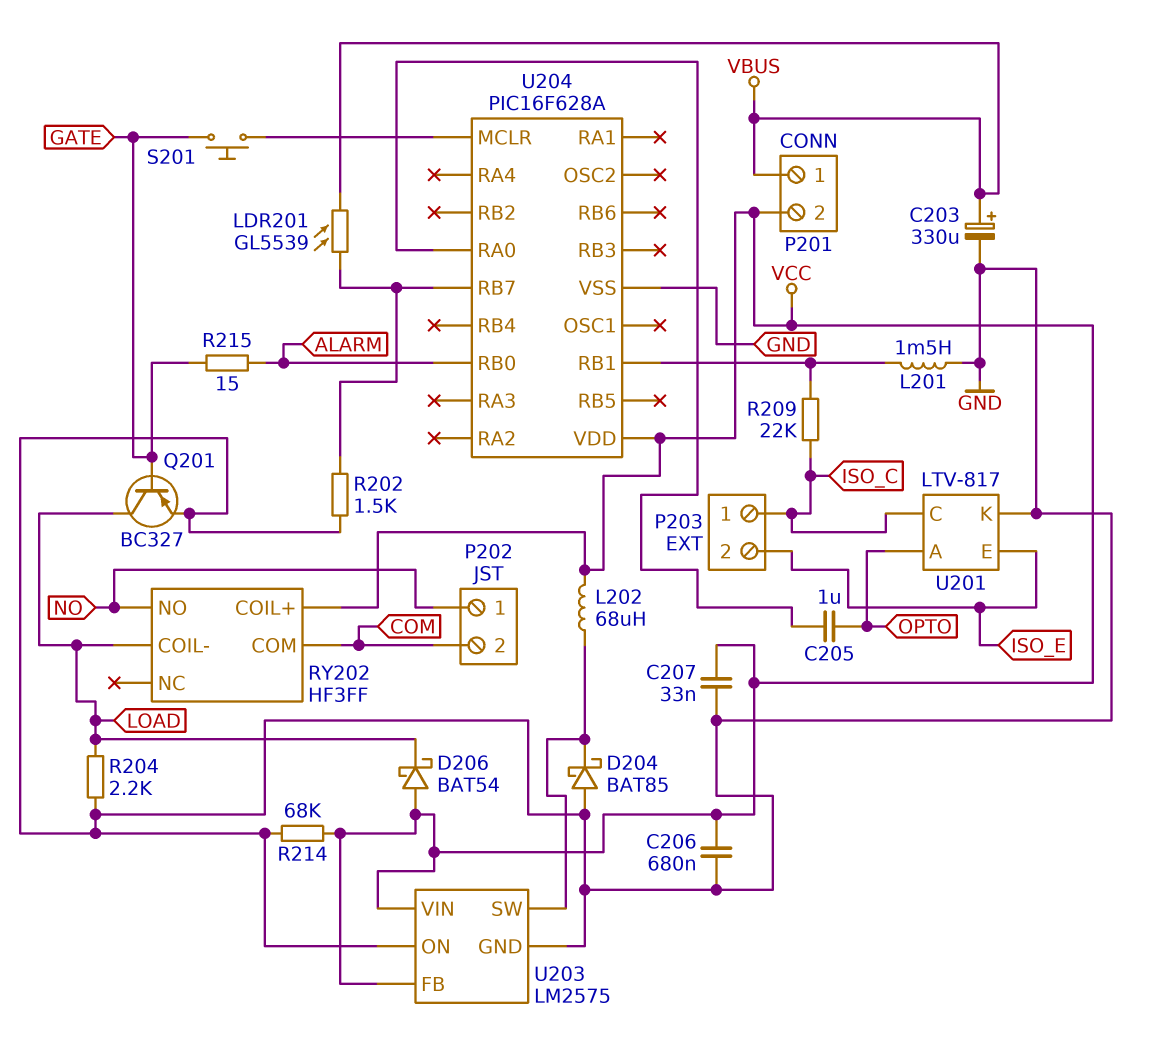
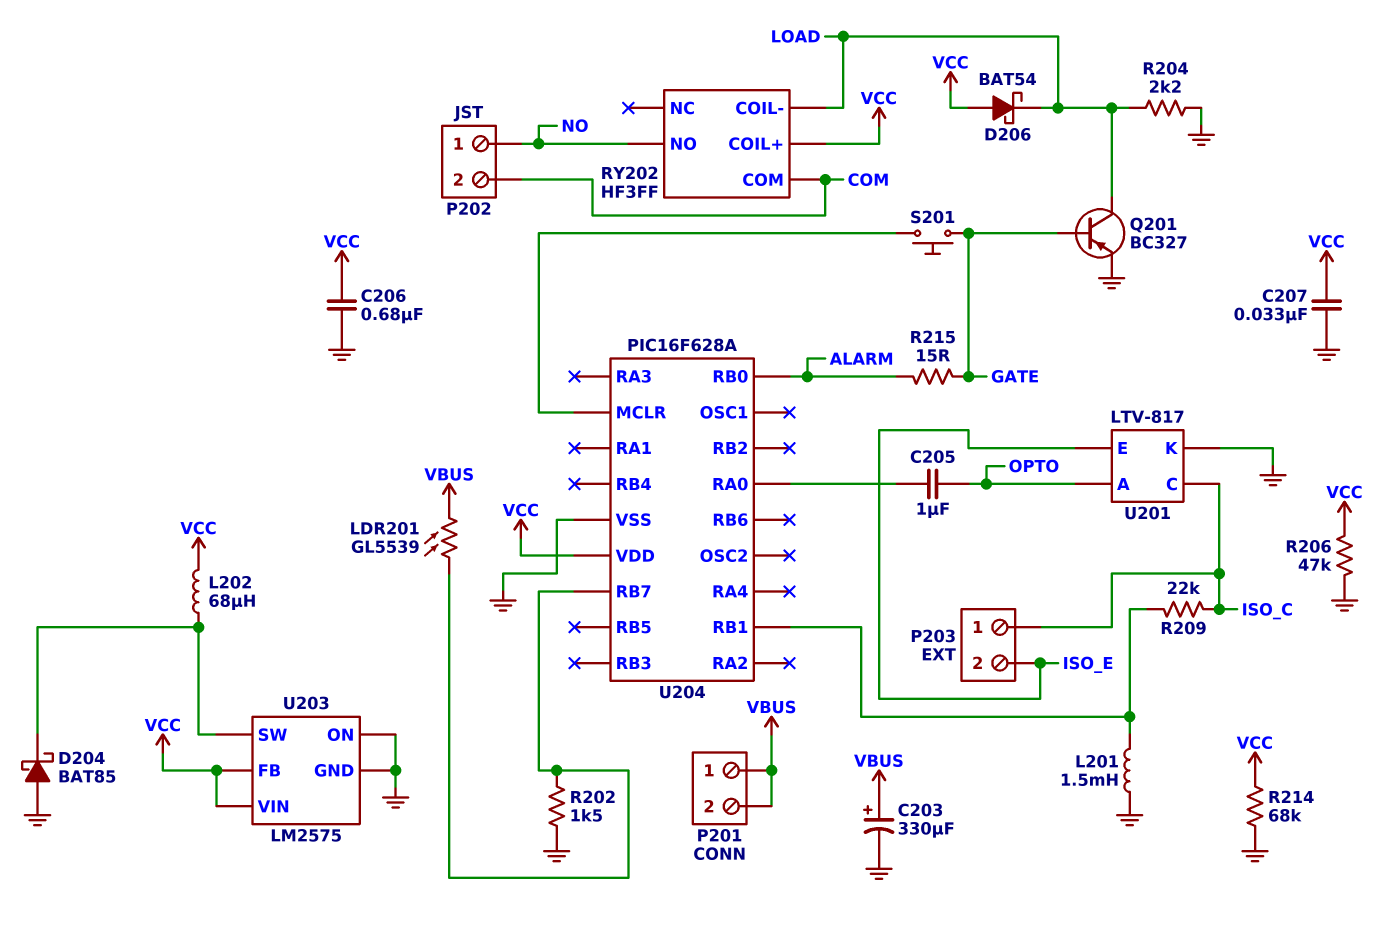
P201 pin 2: VCC -> VBUS
R206: none -> 47k (GND, VCC)

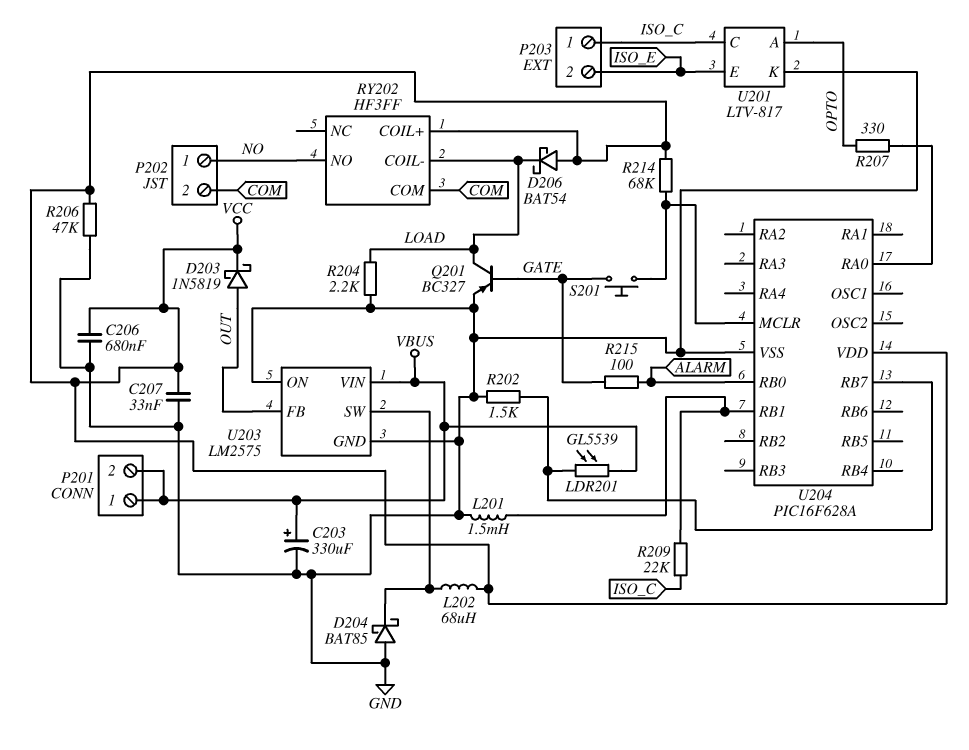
C205: 1uF (OPTO, U204/RA0) -> none
D203: none -> schottky 1N5819 (A OUT, K VCC)
R207: none -> 330 (OPTO, U204/RA0)
R214: 68k (GND, VCC) -> 68k (U204/MCLR, VCC)
R215: 15 (ALARM, GATE) -> 100 (ALARM, GATE)
U203 pin FB: VCC -> OUT
U203 pin VIN: VCC -> VBUS

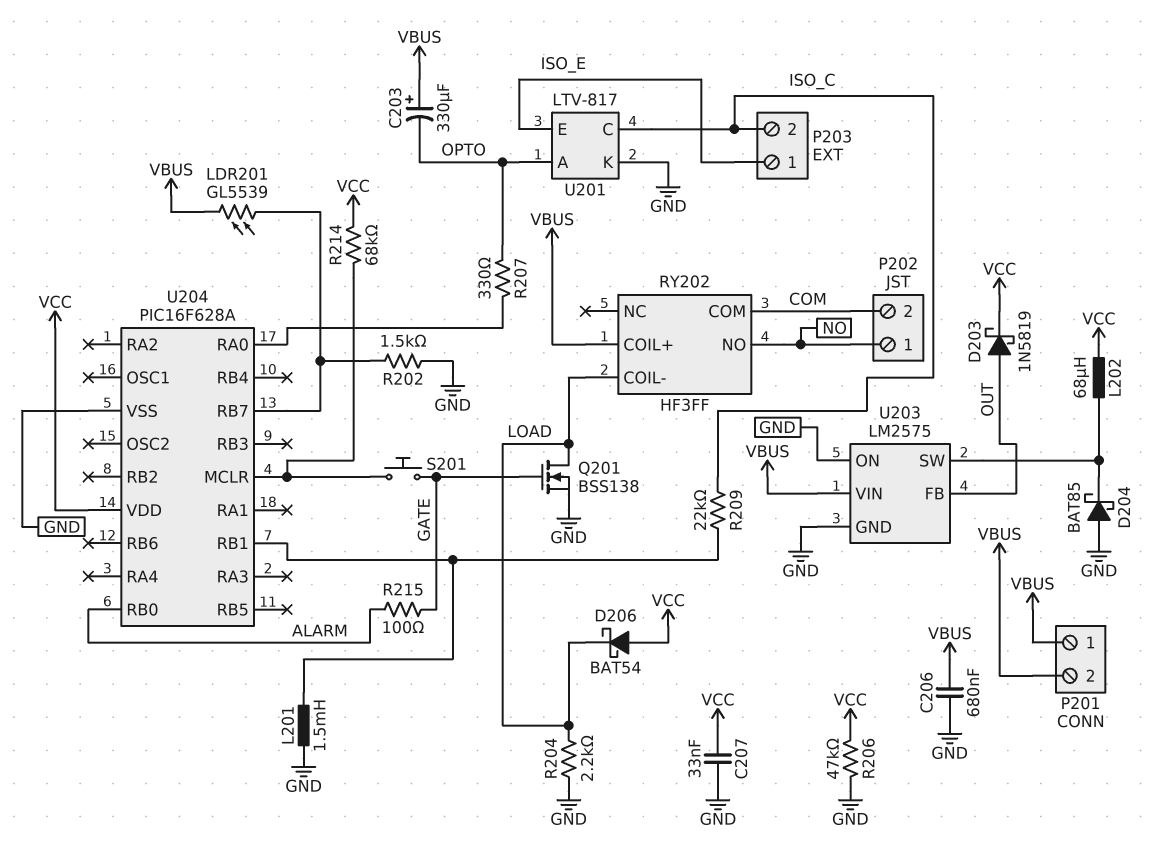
C203: 330uF (plus VBUS, minus GND) -> 330uF (plus VBUS, minus OPTO)
C206: 680nF (GND, VCC) -> 680nF (GND, VBUS)
P203 pin 1: ISO_C -> ISO_E
P203 pin 2: ISO_E -> ISO_C
Q201: PNP BC327 (B GATE, C LOAD, E GND) -> NMOS BSS138 (G GATE, D LOAD, S GND)
RY202 pin COIL+: VCC -> VBUS

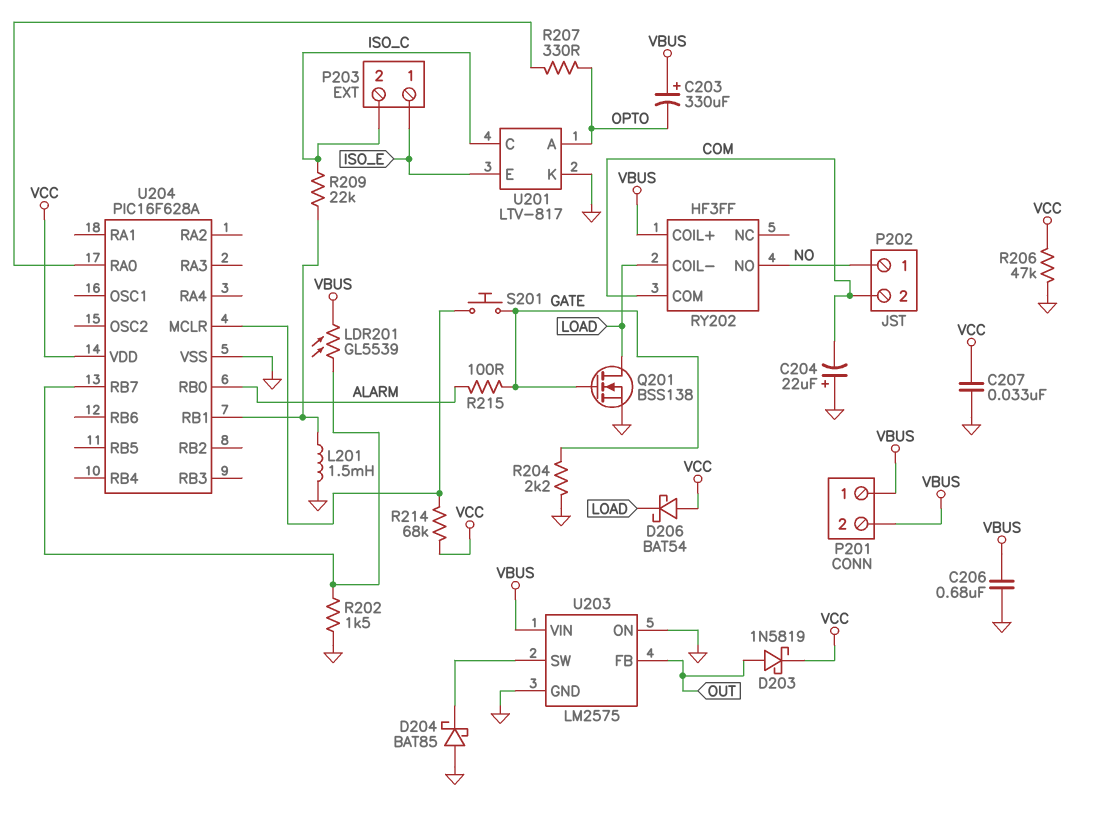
C204: none -> 22uF (plus GND, minus COM)
L202: 68uH (U203/SW, VCC) -> none
R204: 2.2k (GND, LOAD) -> 2.2k (GATE, GND)

